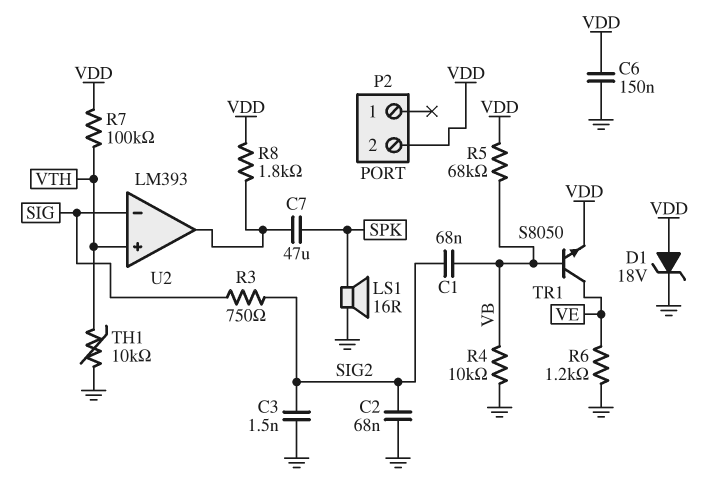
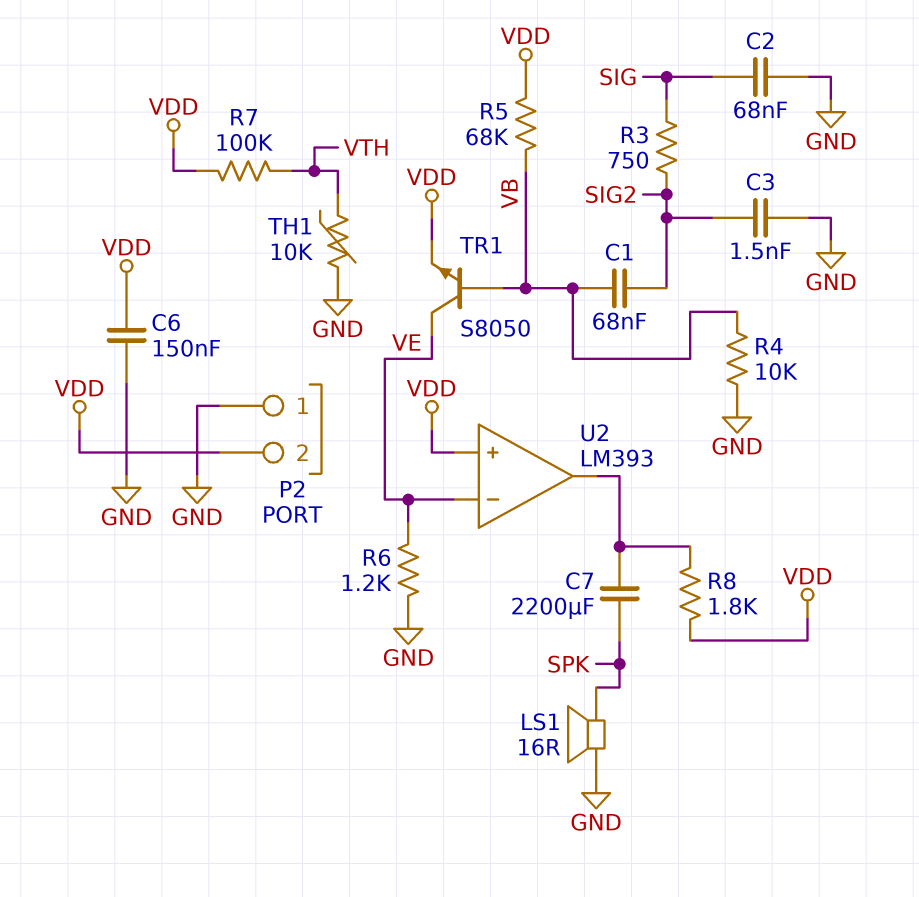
C2: 68nF (GND, SIG2) -> 68nF (GND, SIG)
C7: 47uF (SPK, U2/out) -> 2200uF (SPK, U2/out)
D1: zener 18V (A VDD, K GND) -> none
P2 pin 1: none -> GND
U2 pin in+: VTH -> VDD
U2 pin in-: SIG -> VE

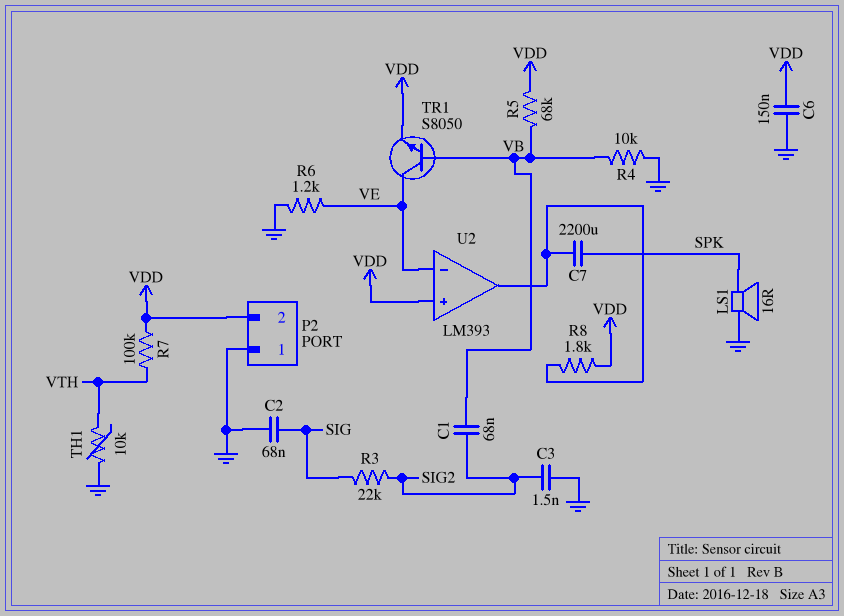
R3: 750 (SIG, SIG2) -> 22k (SIG, SIG2)

